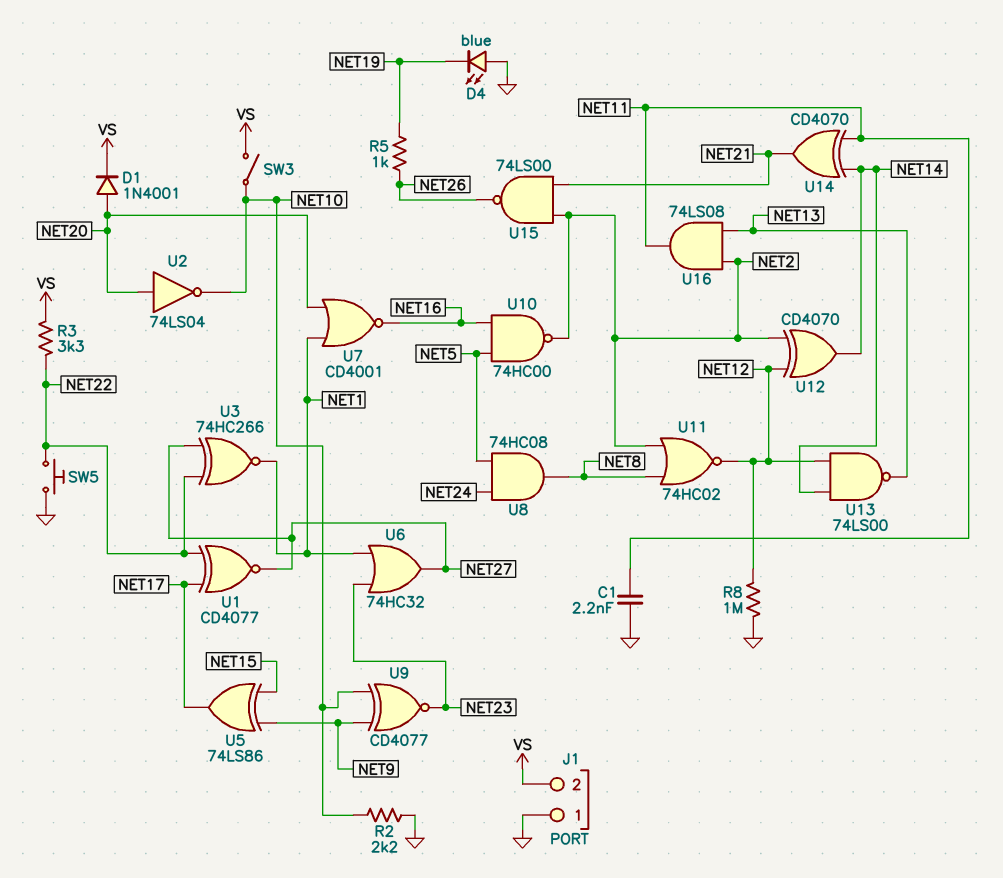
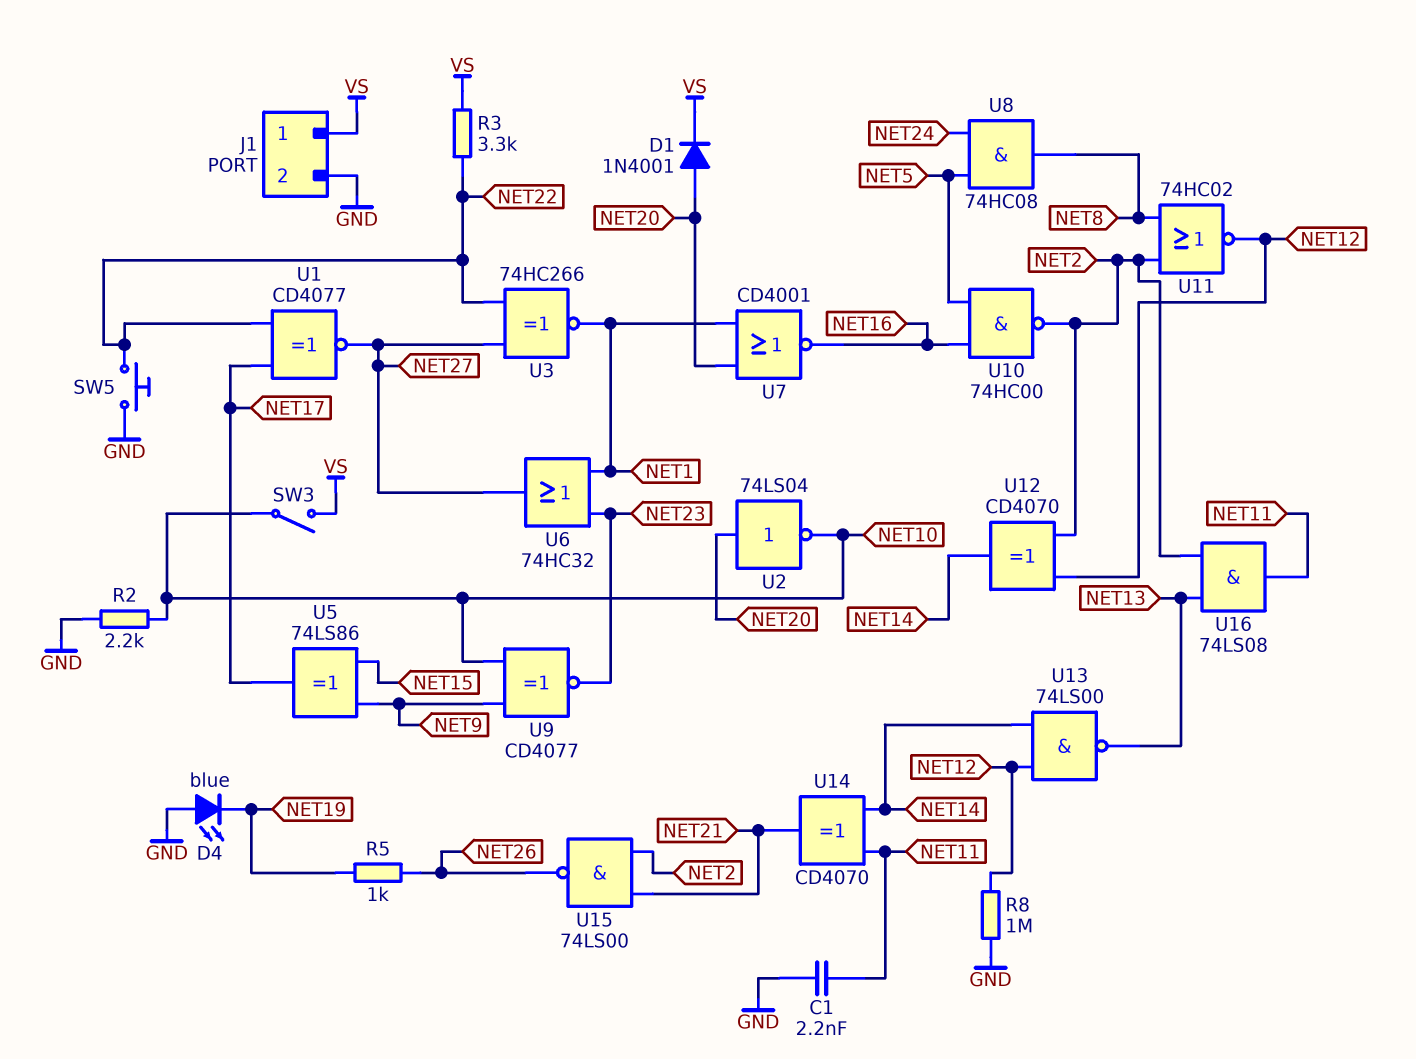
J1 pin 1: GND -> VS
J1 pin 2: VS -> GND

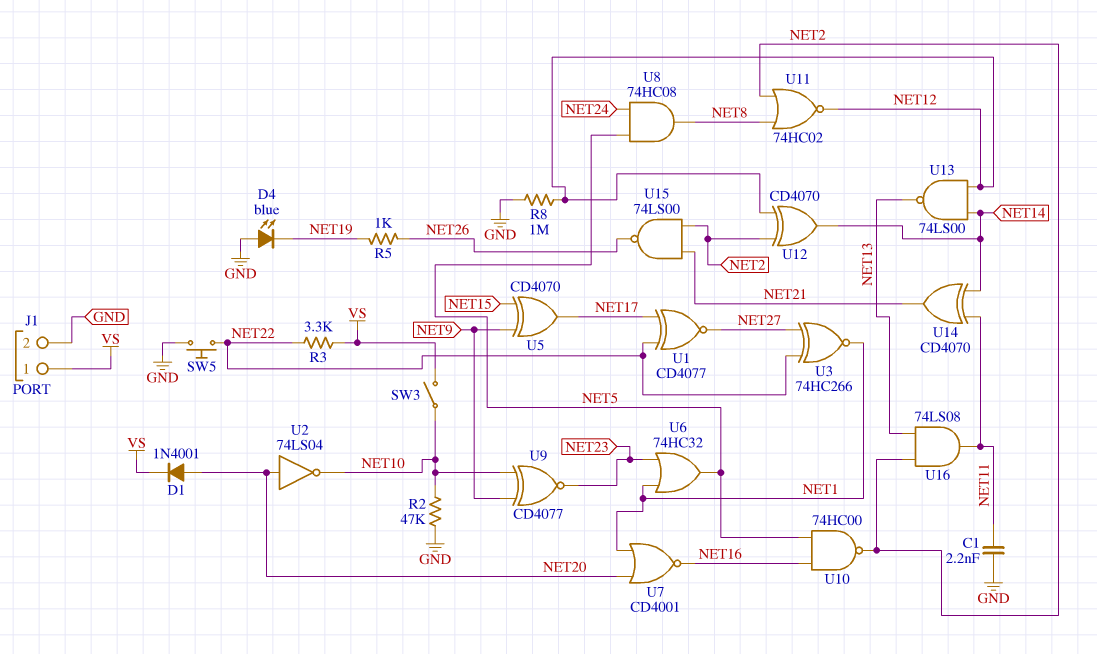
R2: 2.2k (GND, NET10) -> 47k (GND, NET10)
U5: XOR 74LS86 (in NET9, in NET15, out NET17) -> XOR CD4070 (in NET9, in NET15, out NET17)
U6: OR 74HC32 (in NET1, in NET23, out NET27) -> OR 74HC32 (in NET1, in NET23, out NET5)

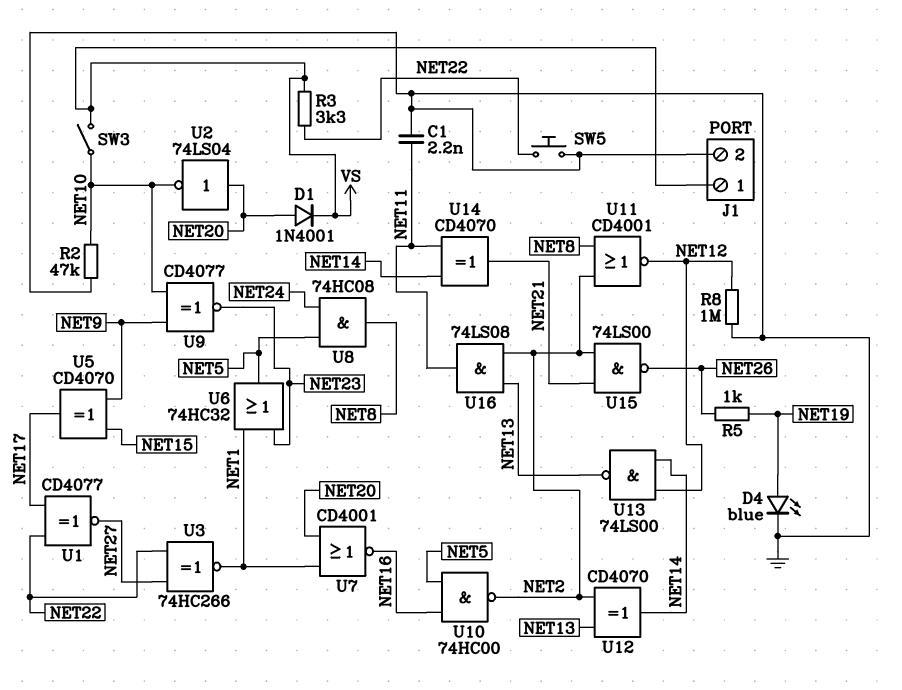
D4: LED blue (A GND, K NET19) -> LED blue (A NET19, K GND)
U11: NOR 74HC02 (in NET2, in NET8, out NET12) -> NOR CD4001 (in NET2, in NET8, out NET12)
U12: XOR CD4070 (in NET2, in NET12, out NET14) -> XOR CD4070 (in NET2, in NET13, out NET14)

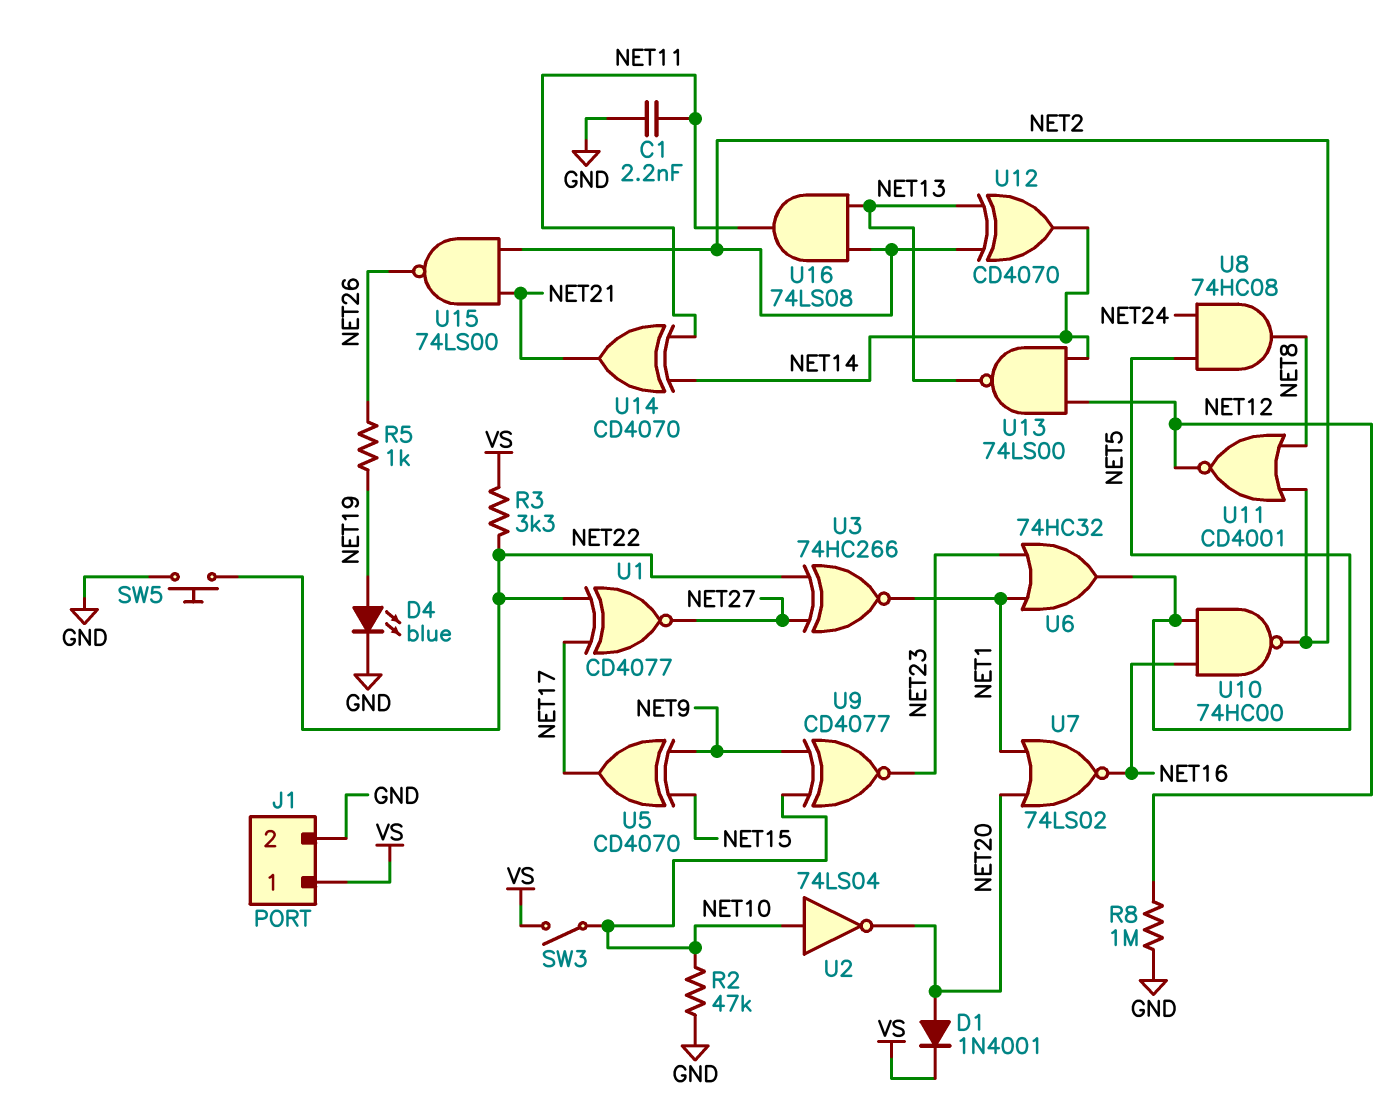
U2: NOT 74LS04 (in NET20, out NET10) -> NOT 74LS04 (in NET10, out NET20)
U7: NOR CD4001 (in NET1, in NET20, out NET16) -> NOR 74LS02 (in NET1, in NET20, out NET16)

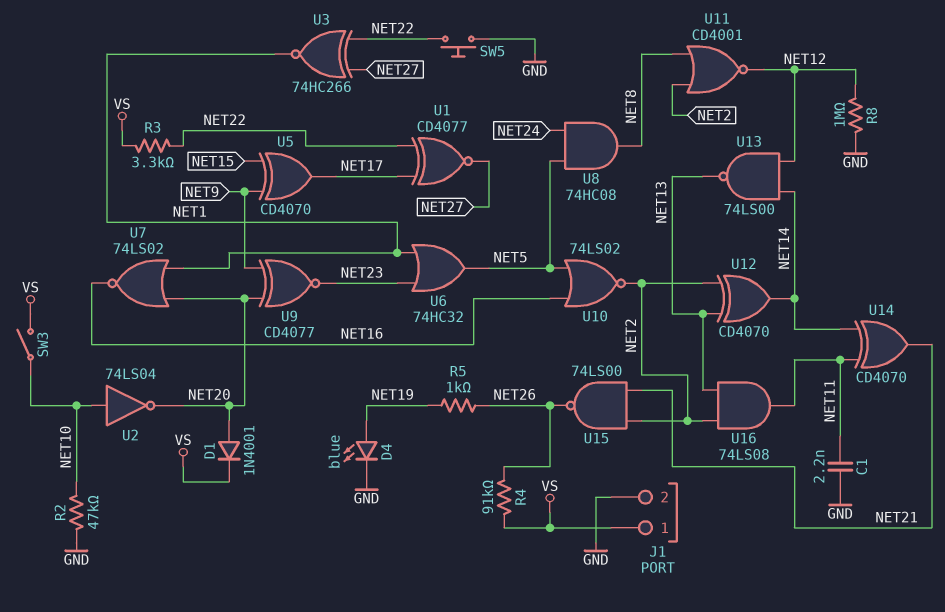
R4: none -> 91k (NET26, VS)
U9: XNOR CD4077 (in NET9, in NET10, out NET23) -> XNOR CD4077 (in NET9, in NET20, out NET23)
U10: NAND 74HC00 (in NET5, in NET16, out NET2) -> NOR 74LS02 (in NET5, in NET16, out NET2)

